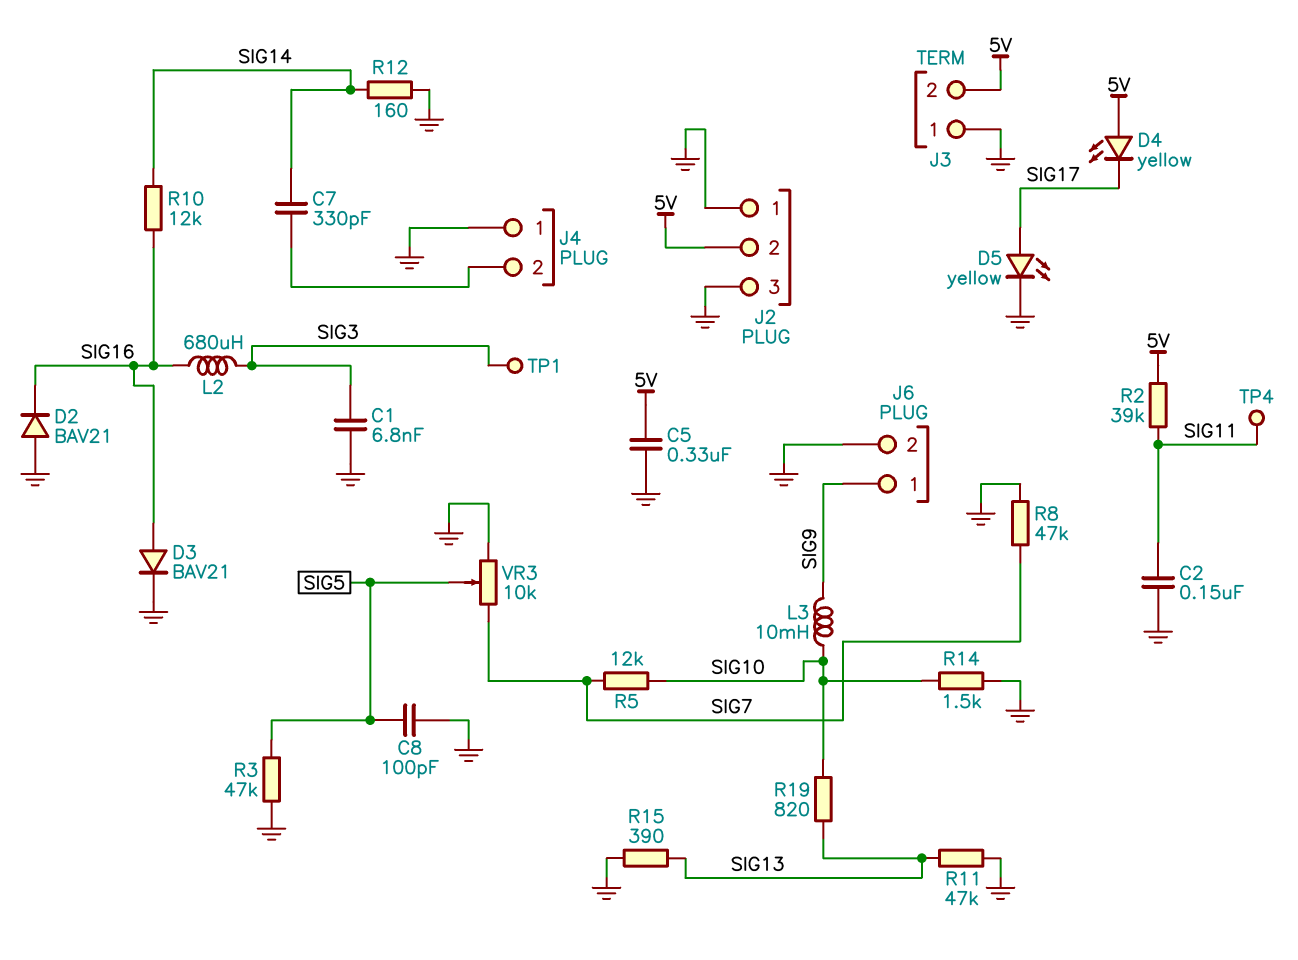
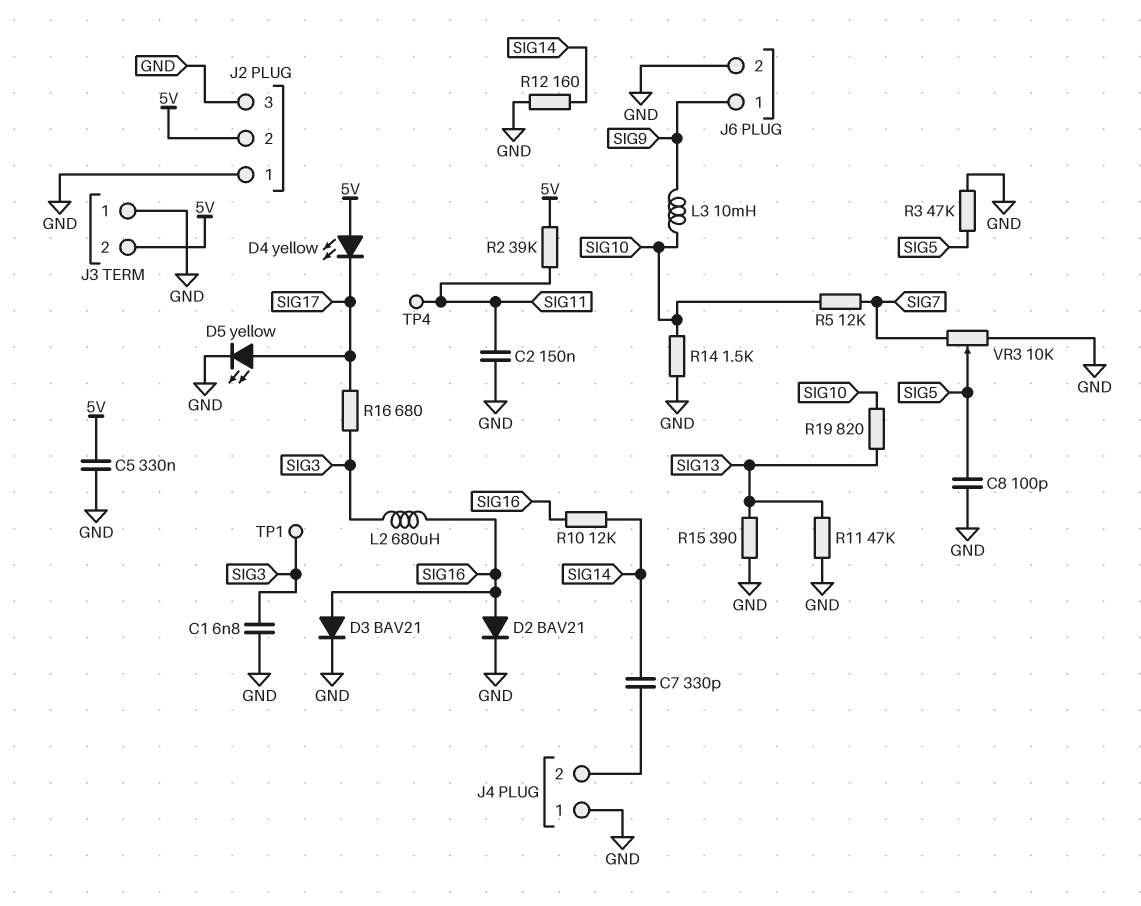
D2: diode BAV21 (A GND, K SIG16) -> diode BAV21 (A SIG16, K GND)
R8: 47k (GND, SIG7) -> none
R16: none -> 680 (SIG3, SIG17)

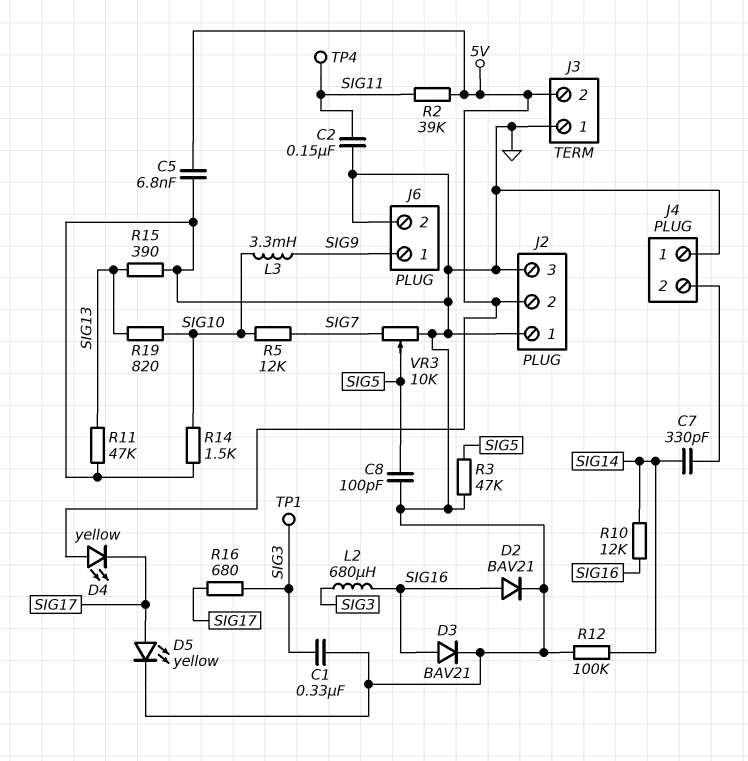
C1: 6.8nF (GND, SIG3) -> 330nF (GND, SIG3)
C5: 330nF (5V, GND) -> 6.8nF (5V, GND)
L3: 10mH (SIG9, SIG10) -> 3.3mH (SIG9, SIG10)
R12: 160 (GND, SIG14) -> 100k (GND, SIG14)

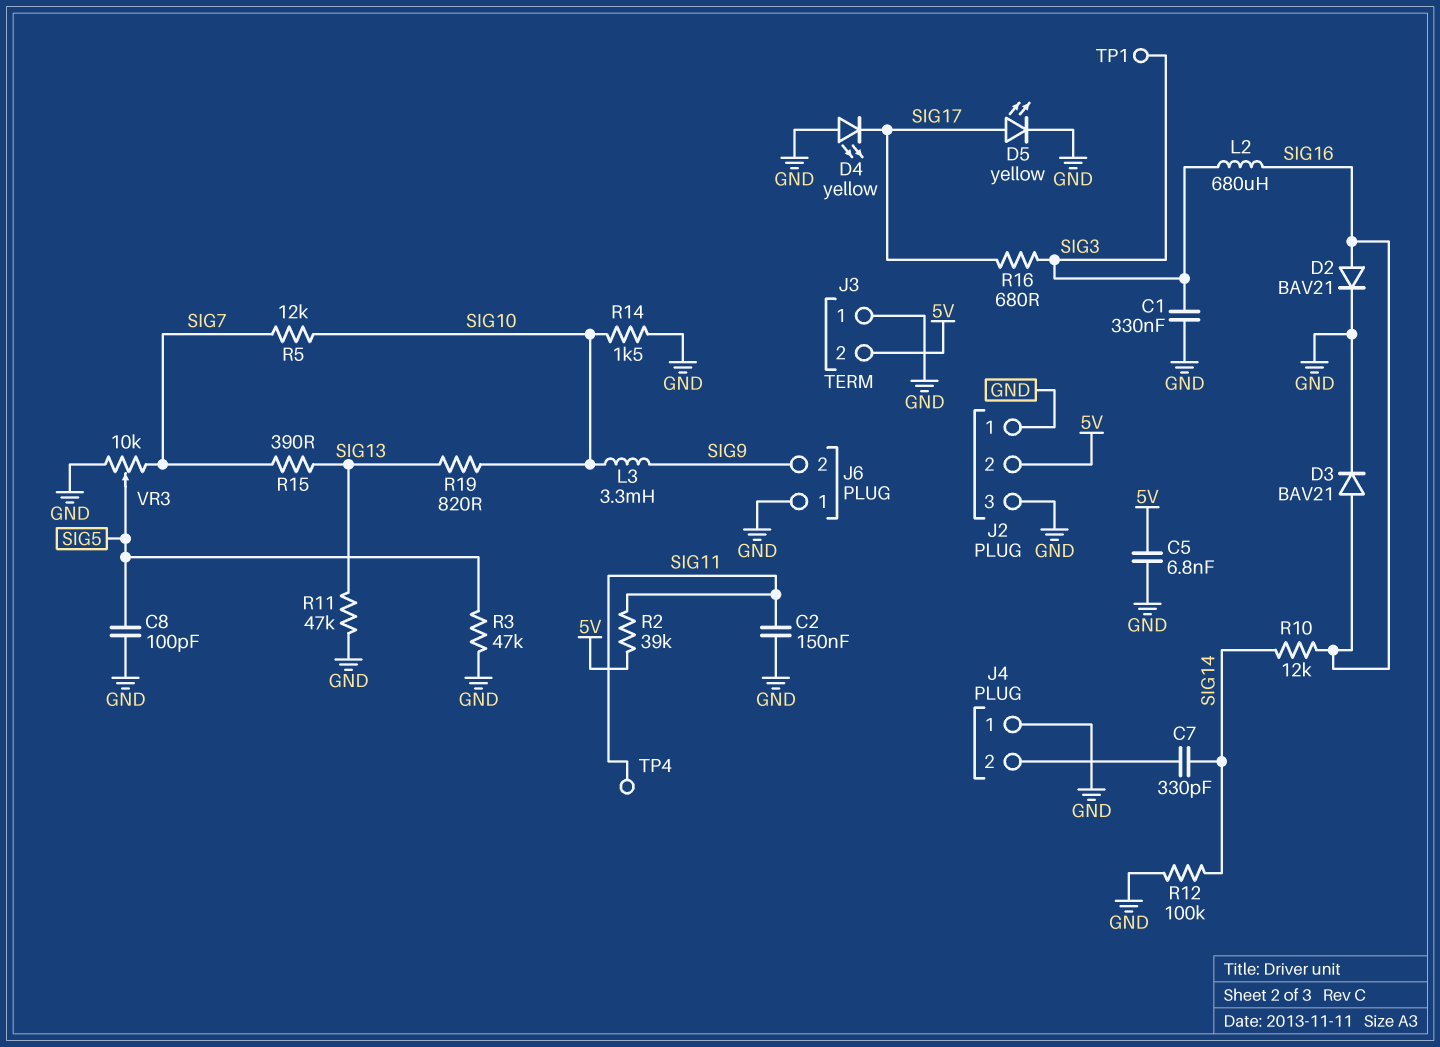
D4: LED yellow (A 5V, K SIG17) -> LED yellow (A GND, K SIG17)
J6 pin 1: SIG9 -> GND
J6 pin 2: GND -> SIG9
R15: 390 (GND, SIG13) -> 390 (SIG7, SIG13)

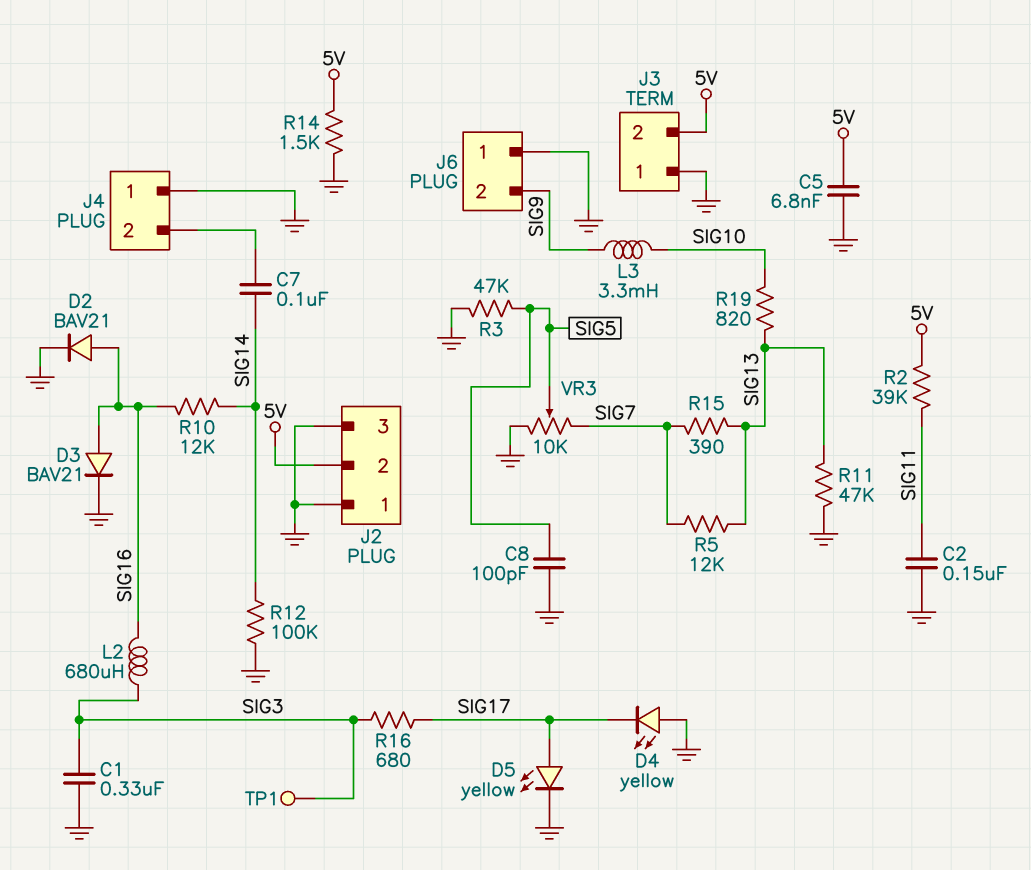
C7: 330pF (J4/2, SIG14) -> 100nF (J4/2, SIG14)
R5: 12k (SIG7, SIG10) -> 12k (SIG7, SIG13)
R14: 1.5k (GND, SIG10) -> 1.5k (5V, GND)
TP4: test point (SIG11) -> none

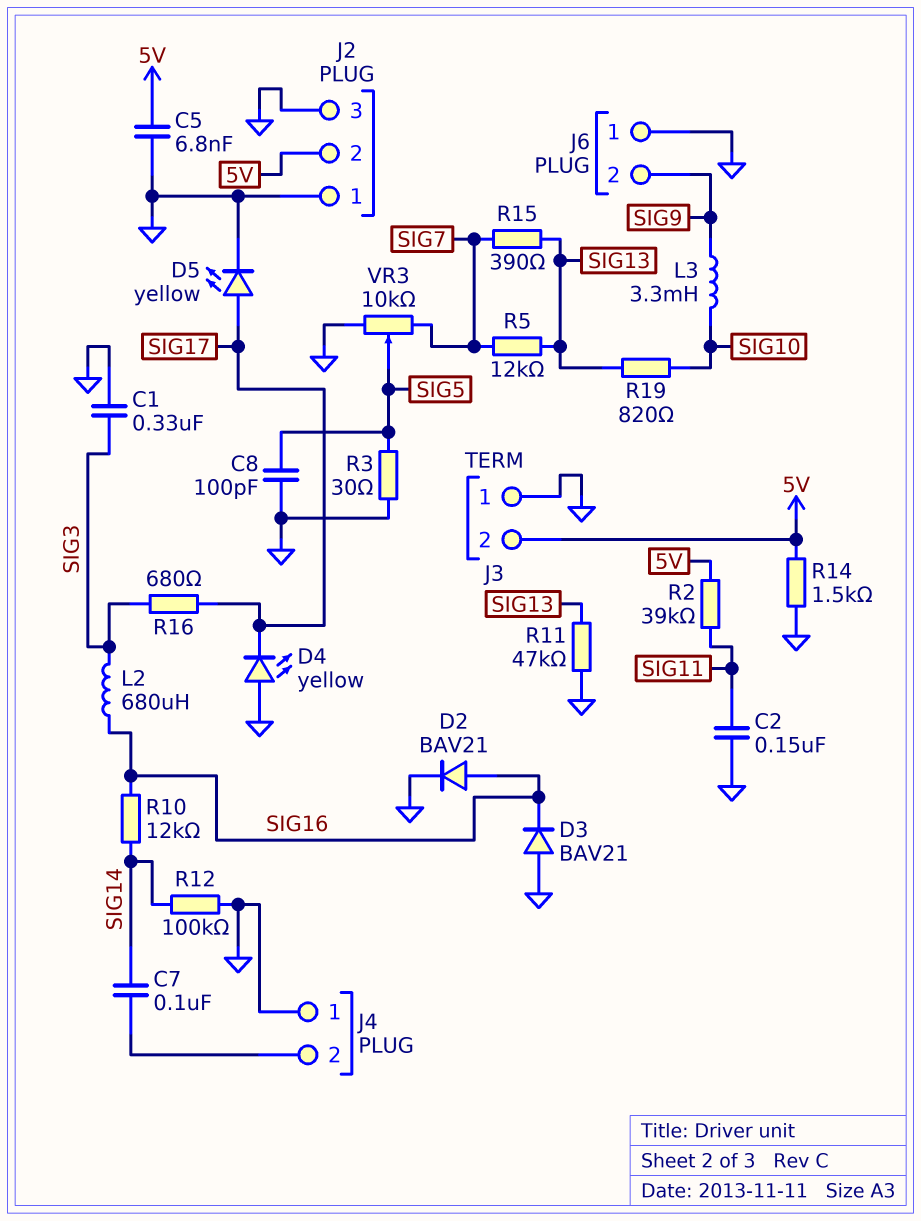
D3: diode BAV21 (A SIG16, K GND) -> diode BAV21 (A GND, K SIG16)
R3: 47k (GND, SIG5) -> 30 (GND, SIG5)
TP1: test point (SIG3) -> none

